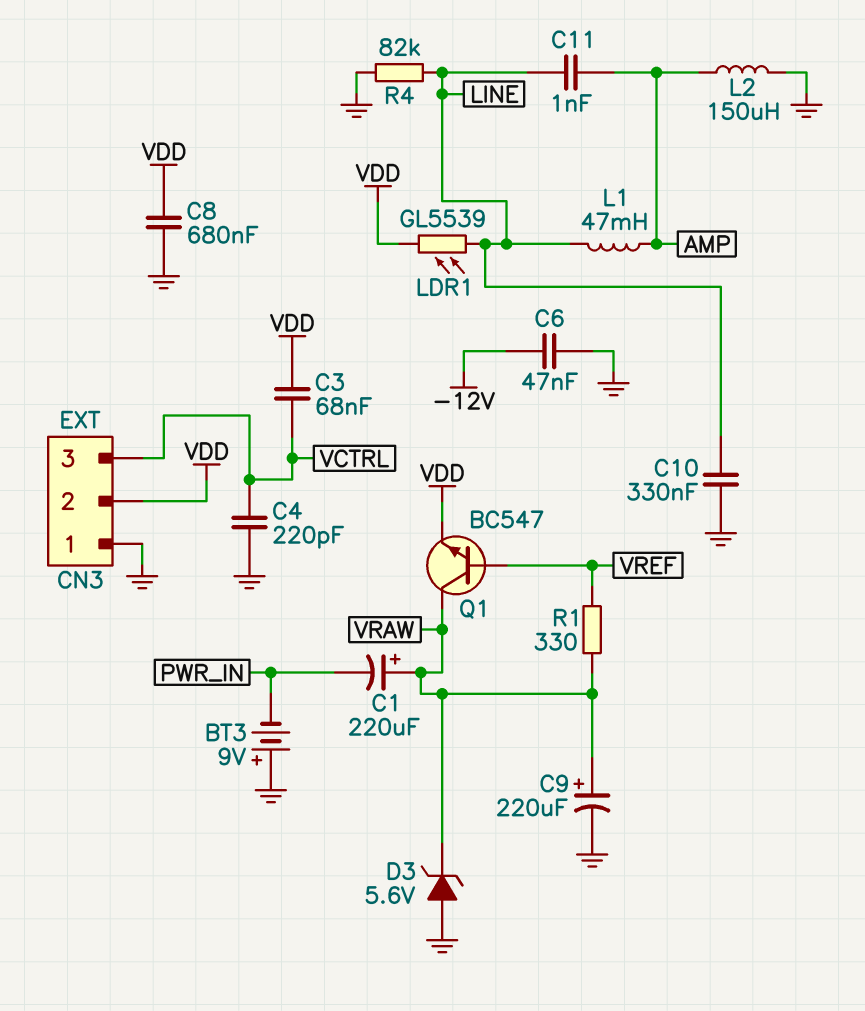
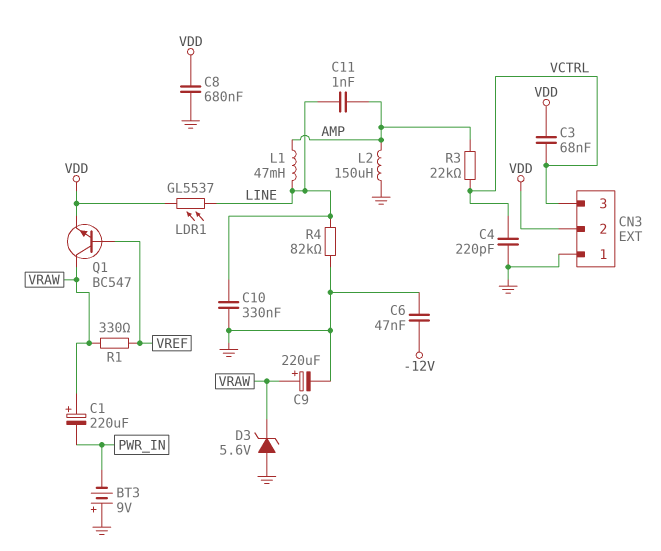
LDR1: GL5539 (LINE, VDD) -> GL5537 (LINE, VDD)
R3: none -> 22k (AMP, VCTRL)

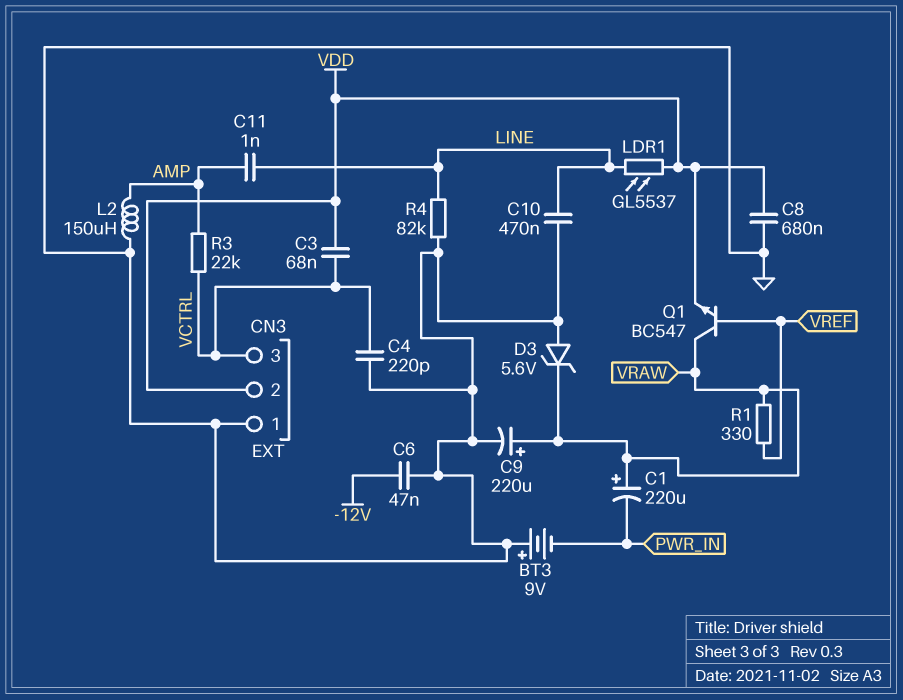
C10: 330nF (GND, LINE) -> 470nF (GND, LINE)
L1: 47mH (AMP, LINE) -> none

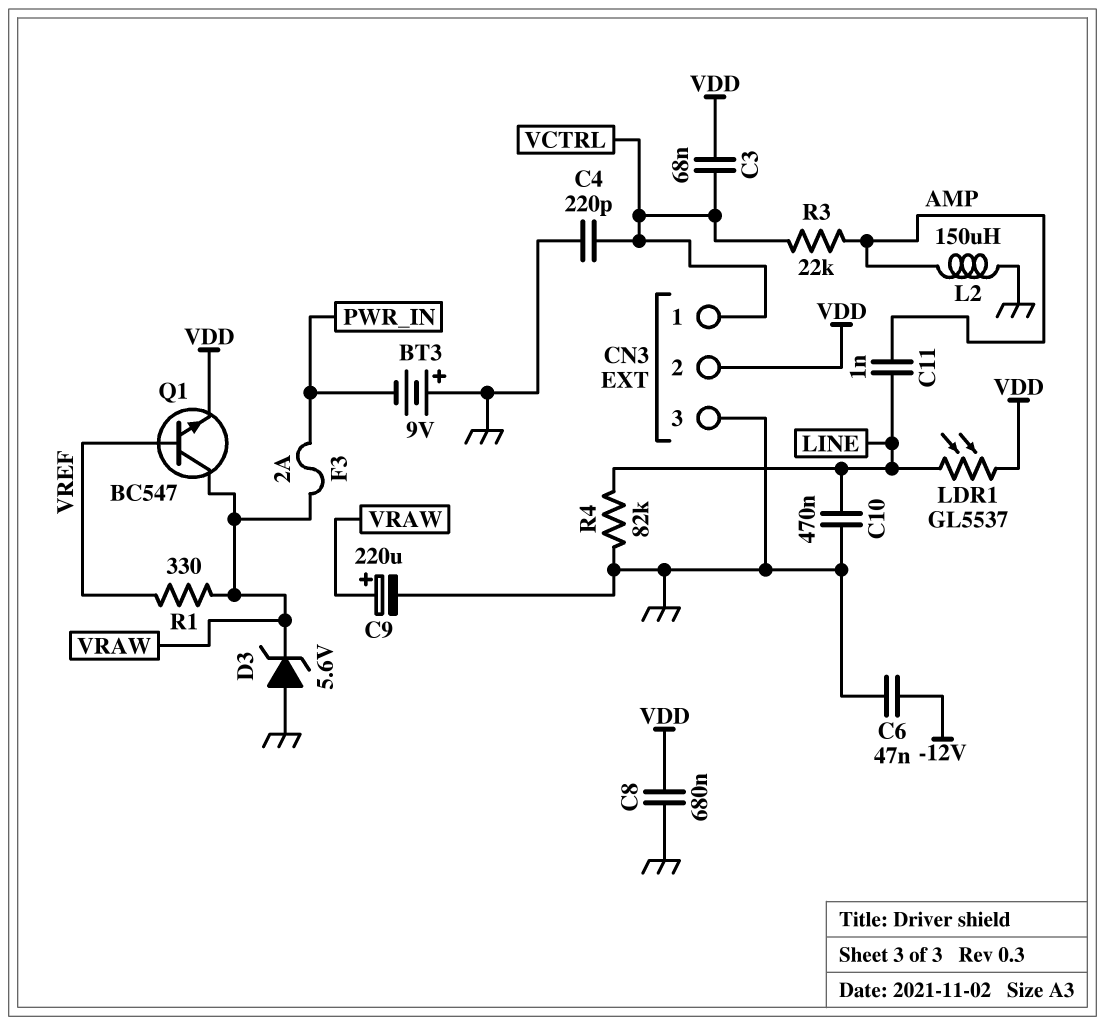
C1: 220uF (plus VRAW, minus PWR_IN) -> none
CN3 pin 1: GND -> VCTRL
CN3 pin 3: VCTRL -> GND
F3: none -> 2A (PWR_IN, VRAW)

